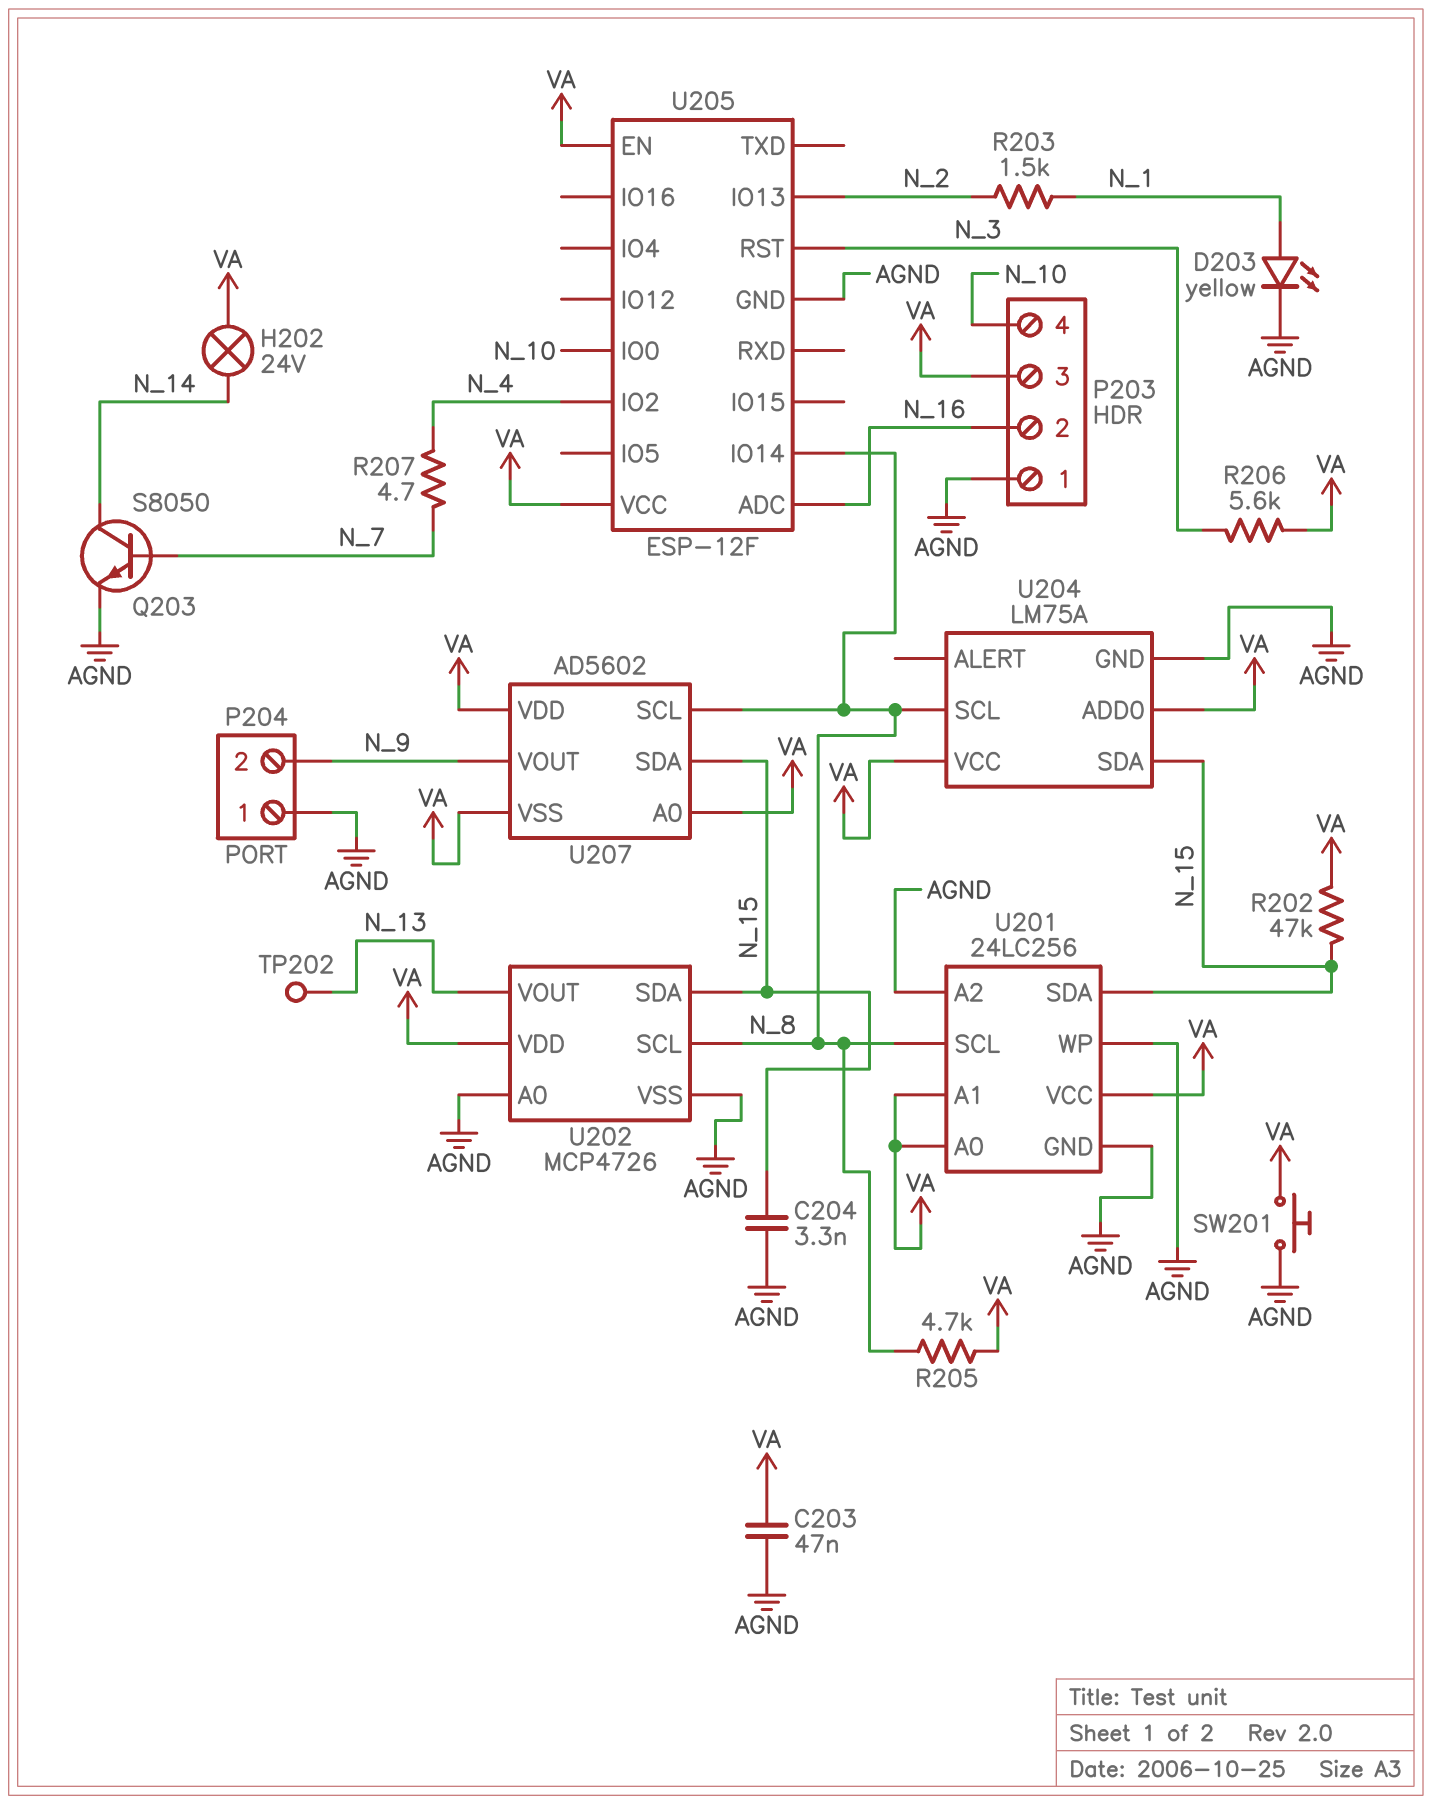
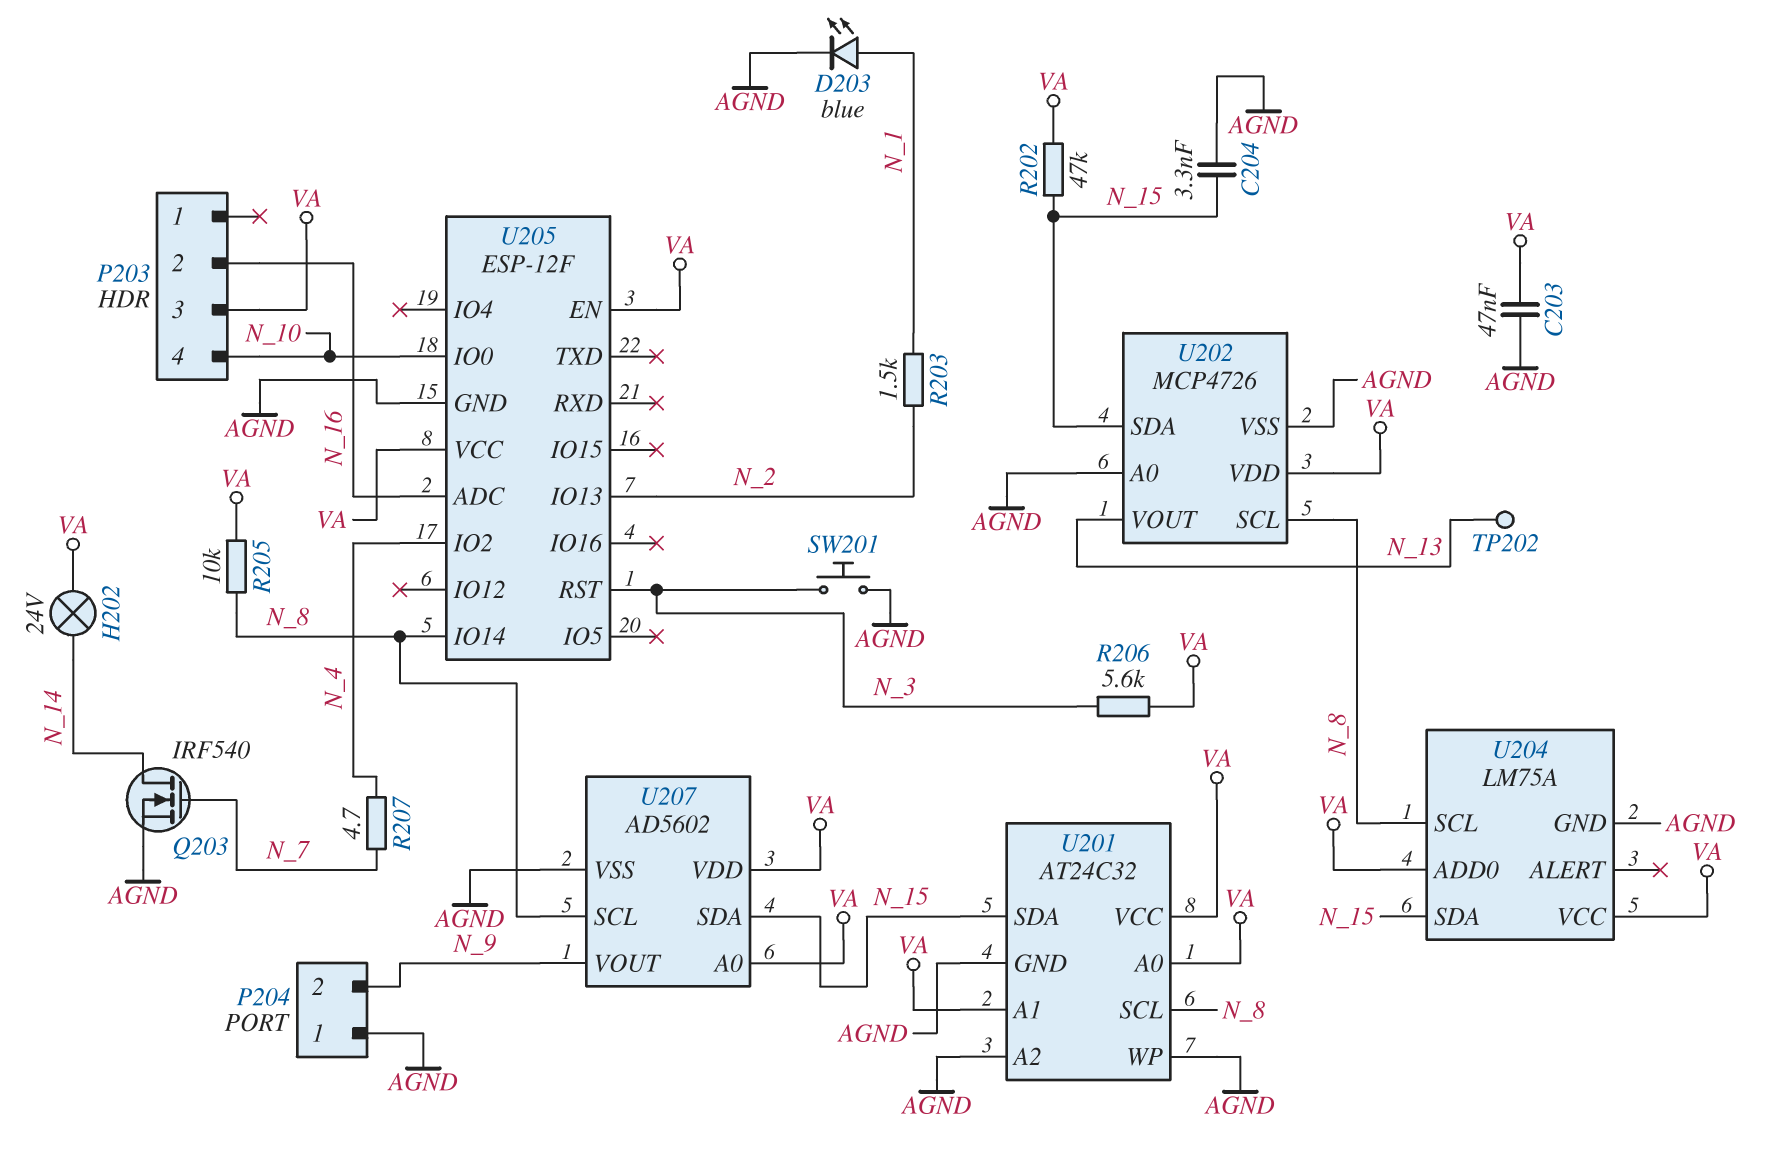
D203: LED yellow (A N_1, K AGND) -> LED blue (A N_1, K AGND)
P203 pin 1: AGND -> none
Q203: NPN S8050 (B N_7, C N_14, E AGND) -> NMOS IRF540 (G N_7, D N_14, S AGND)
R205: 4.7k (N_8, VA) -> 10k (N_8, VA)
SW201: button (AGND, VA) -> button (AGND, N_3)
U201: 24LC256 -> AT24C32
U207 pin VSS: VA -> AGND

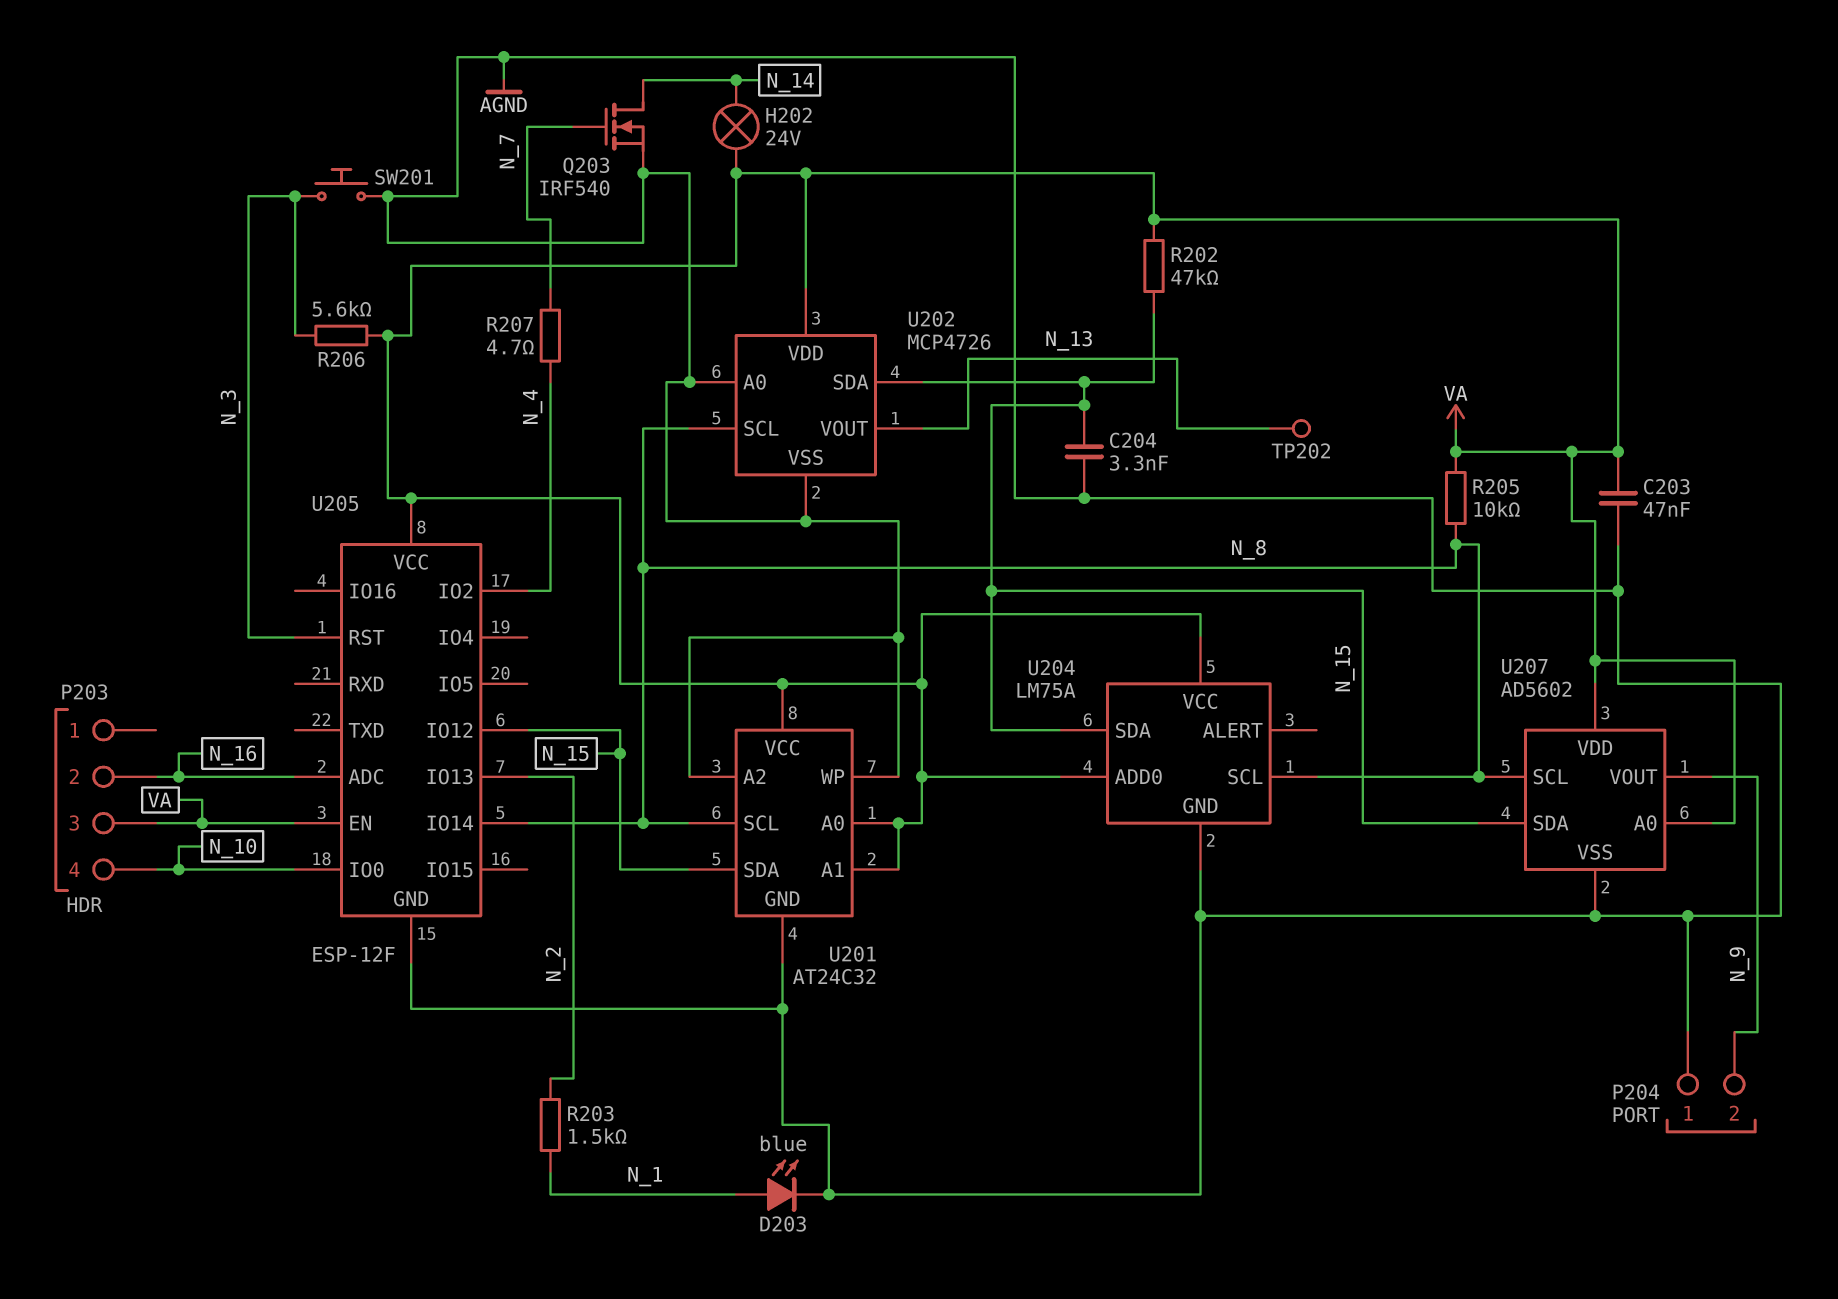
U205 pin IO12: none -> N_15

